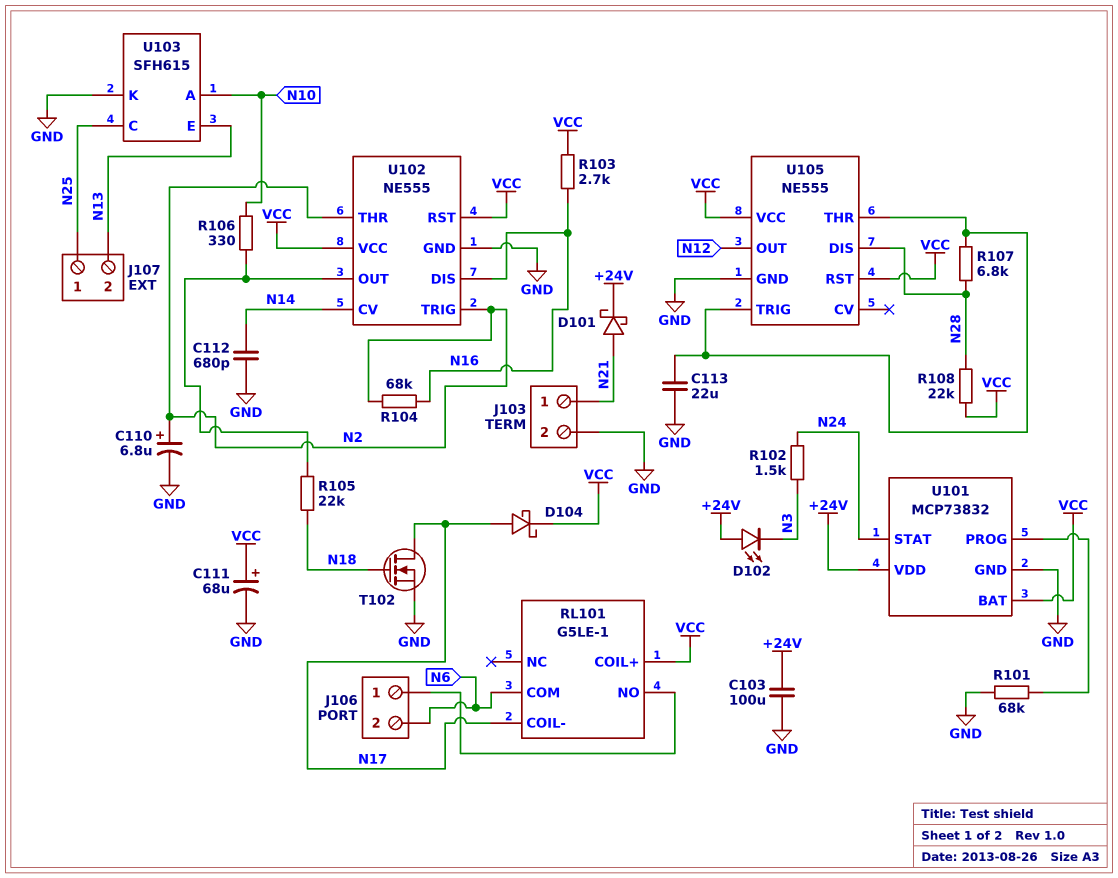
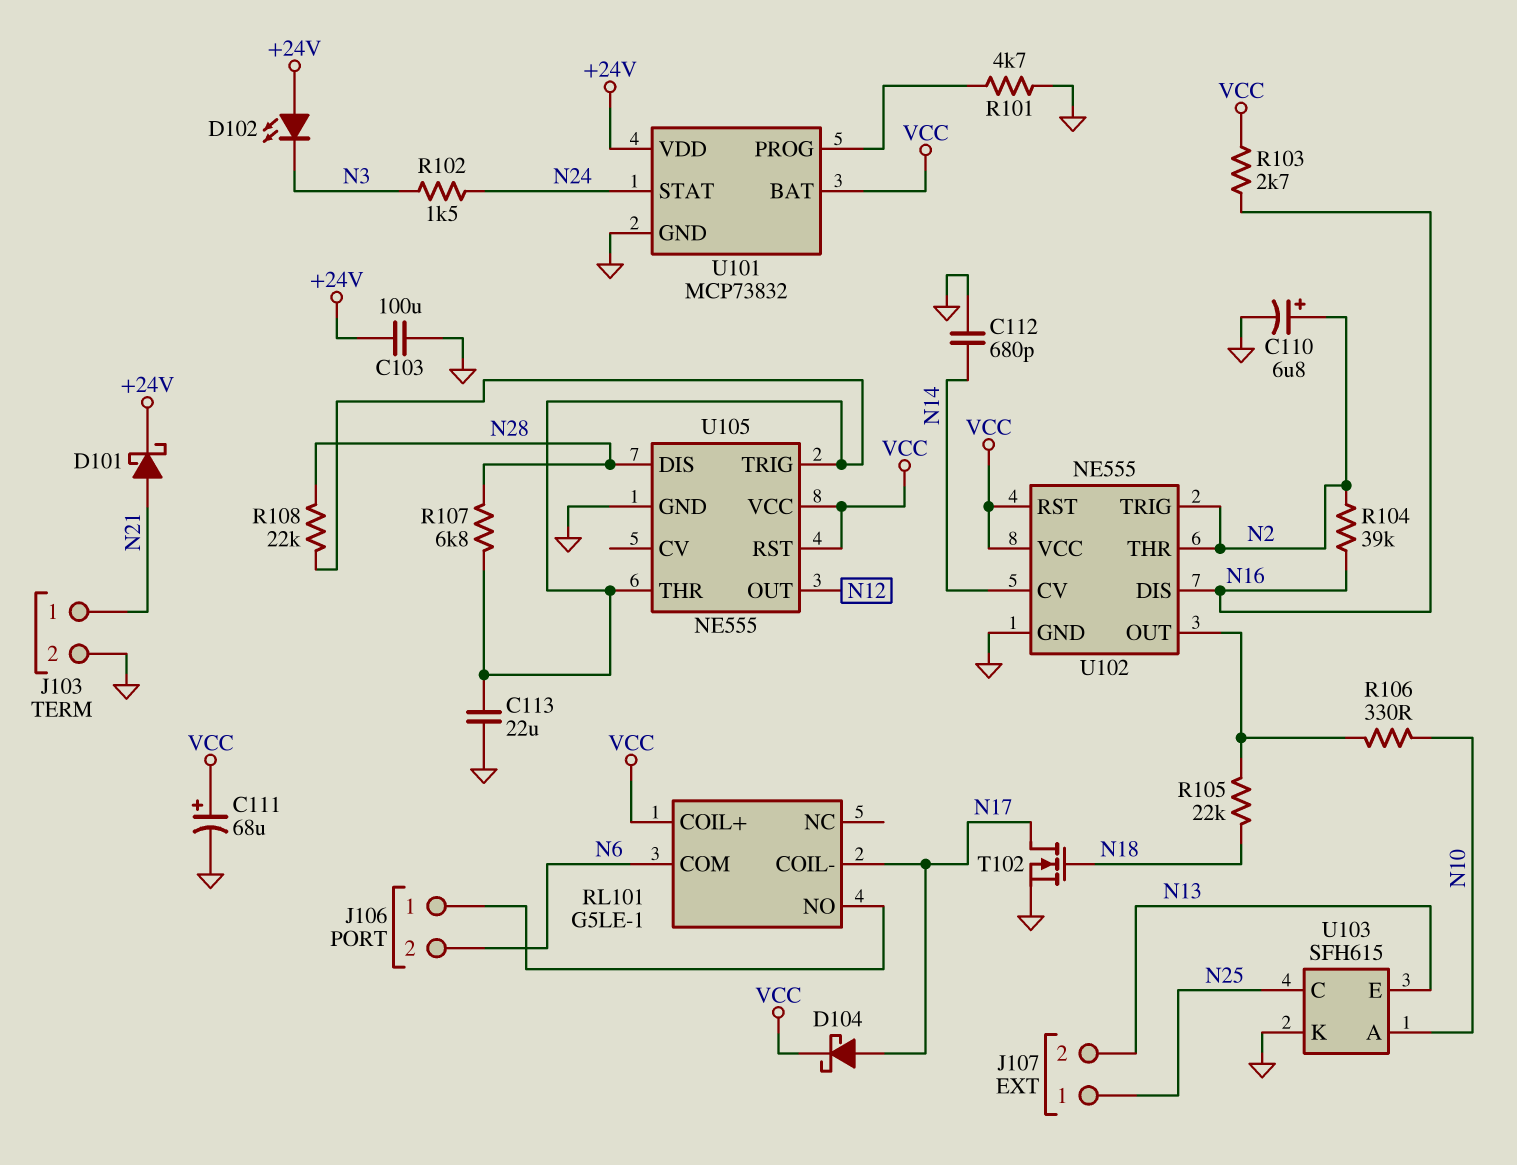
R101: 68k (GND, U101/PROG) -> 4.7k (GND, U101/PROG)
R104: 68k (N2, N16) -> 39k (N2, N16)
R108: 22k (N28, VCC) -> 22k (N28, U105/THR)

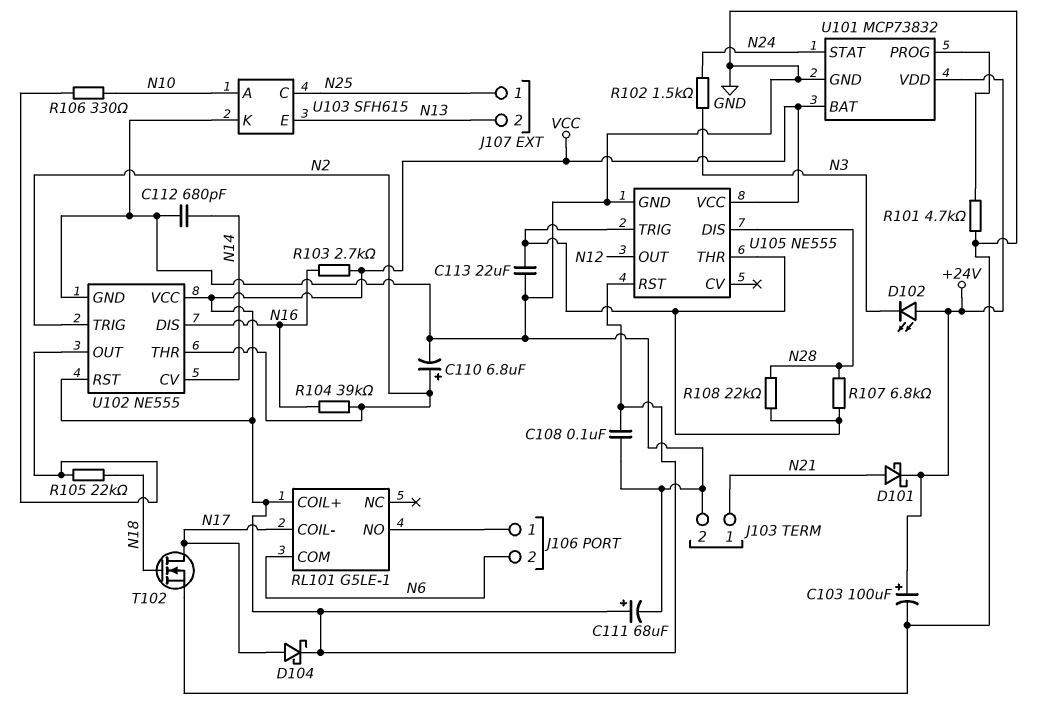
C103: 100uF (+24V, GND) -> 100uF (plus +24V, minus GND)
C108: none -> 100nF (GND, VCC)

